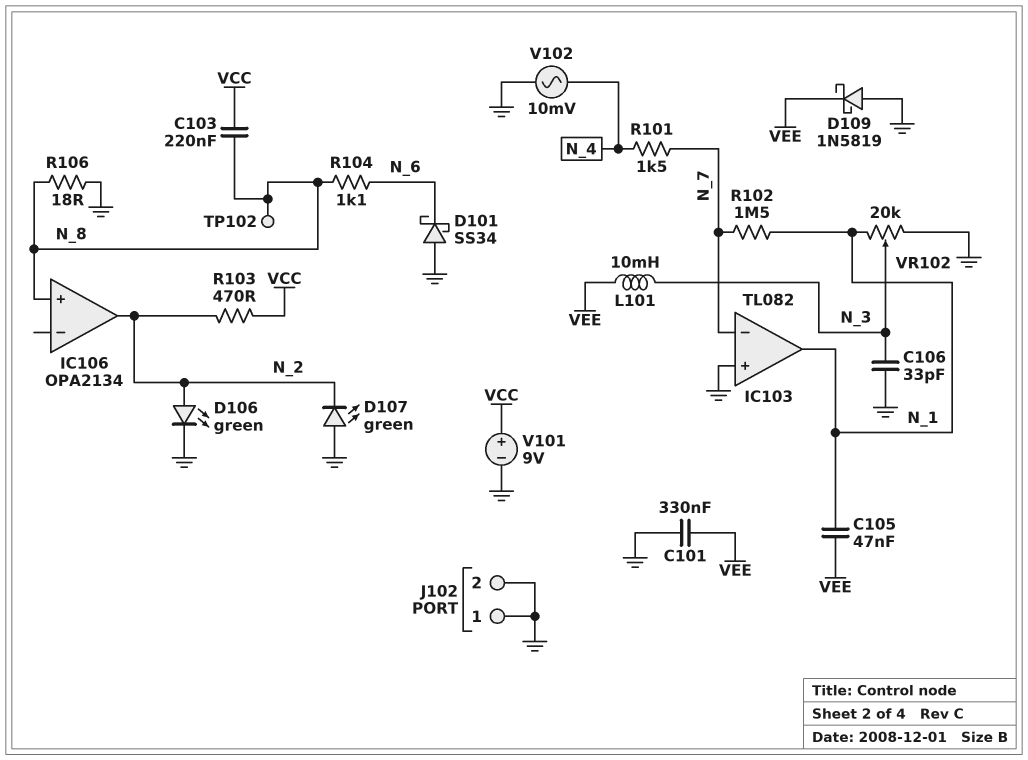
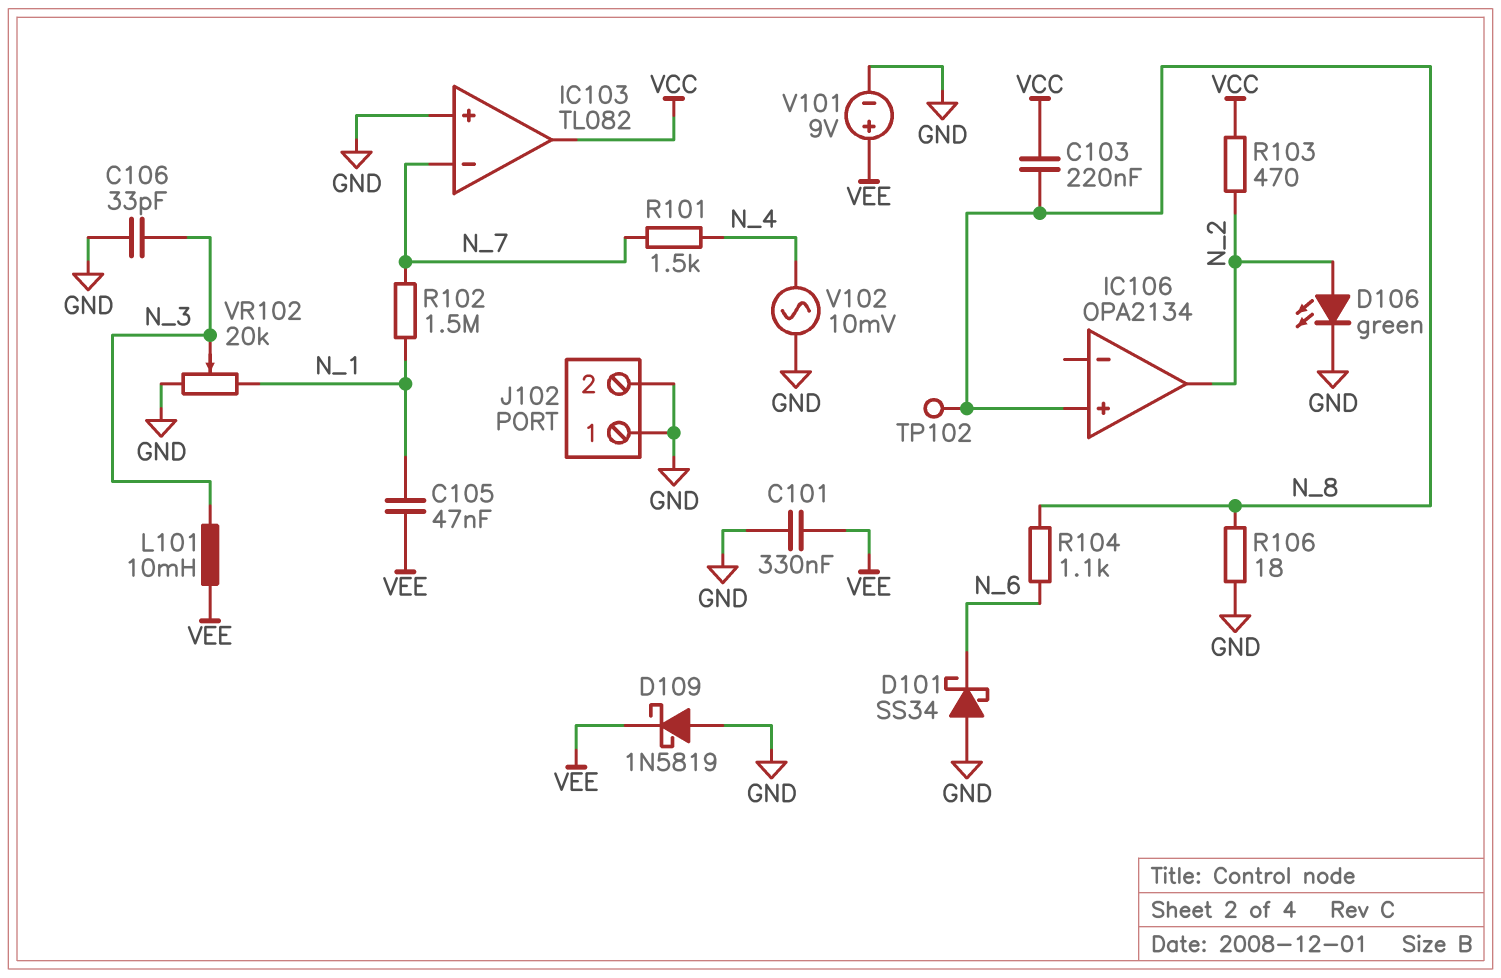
D107: LED green (A GND, K N_2) -> none
IC103 pin out: N_1 -> VCC
V101: 9V (plus VCC, minus GND) -> 9V (plus VEE, minus GND)

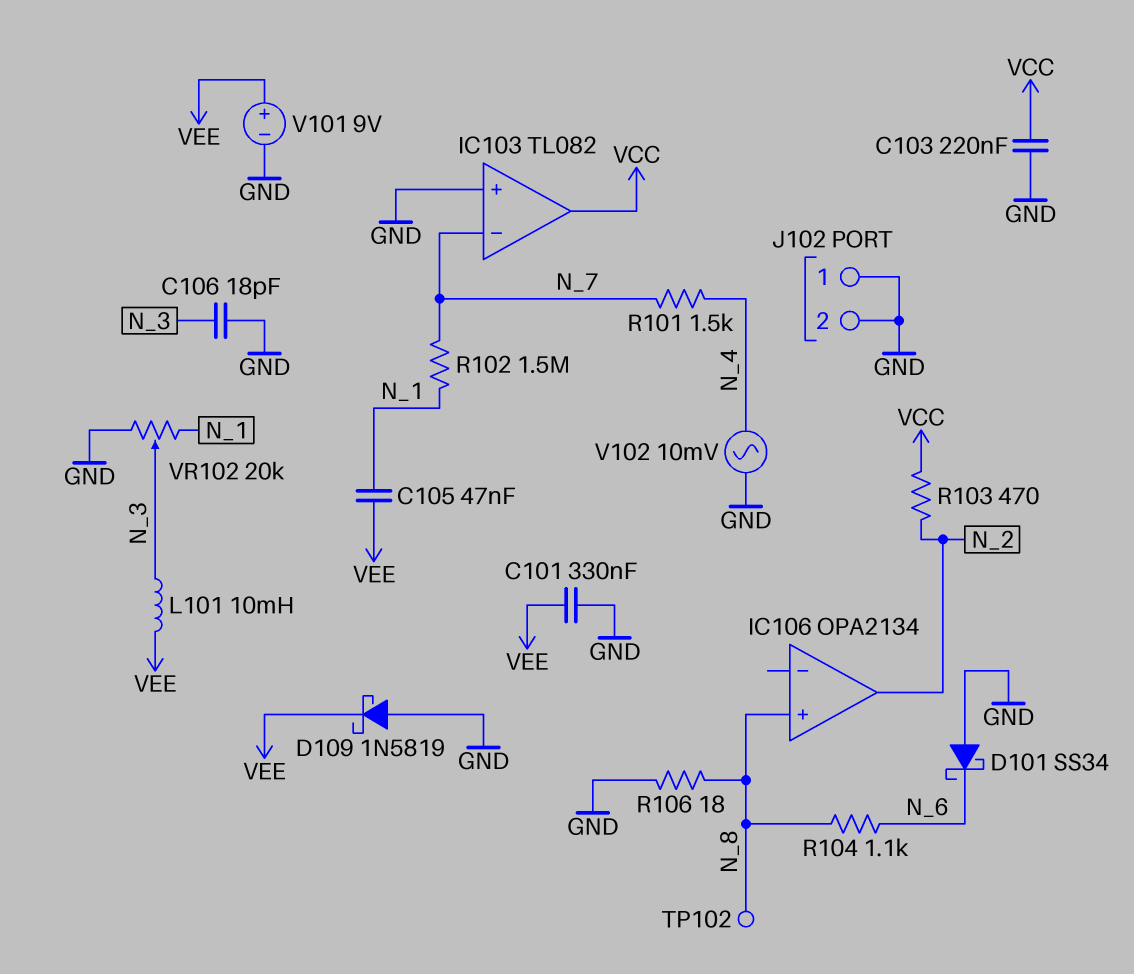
C103: 220nF (N_8, VCC) -> 220nF (GND, VCC)
C106: 33pF (GND, N_3) -> 18pF (GND, N_3)
D106: LED green (A N_2, K GND) -> none

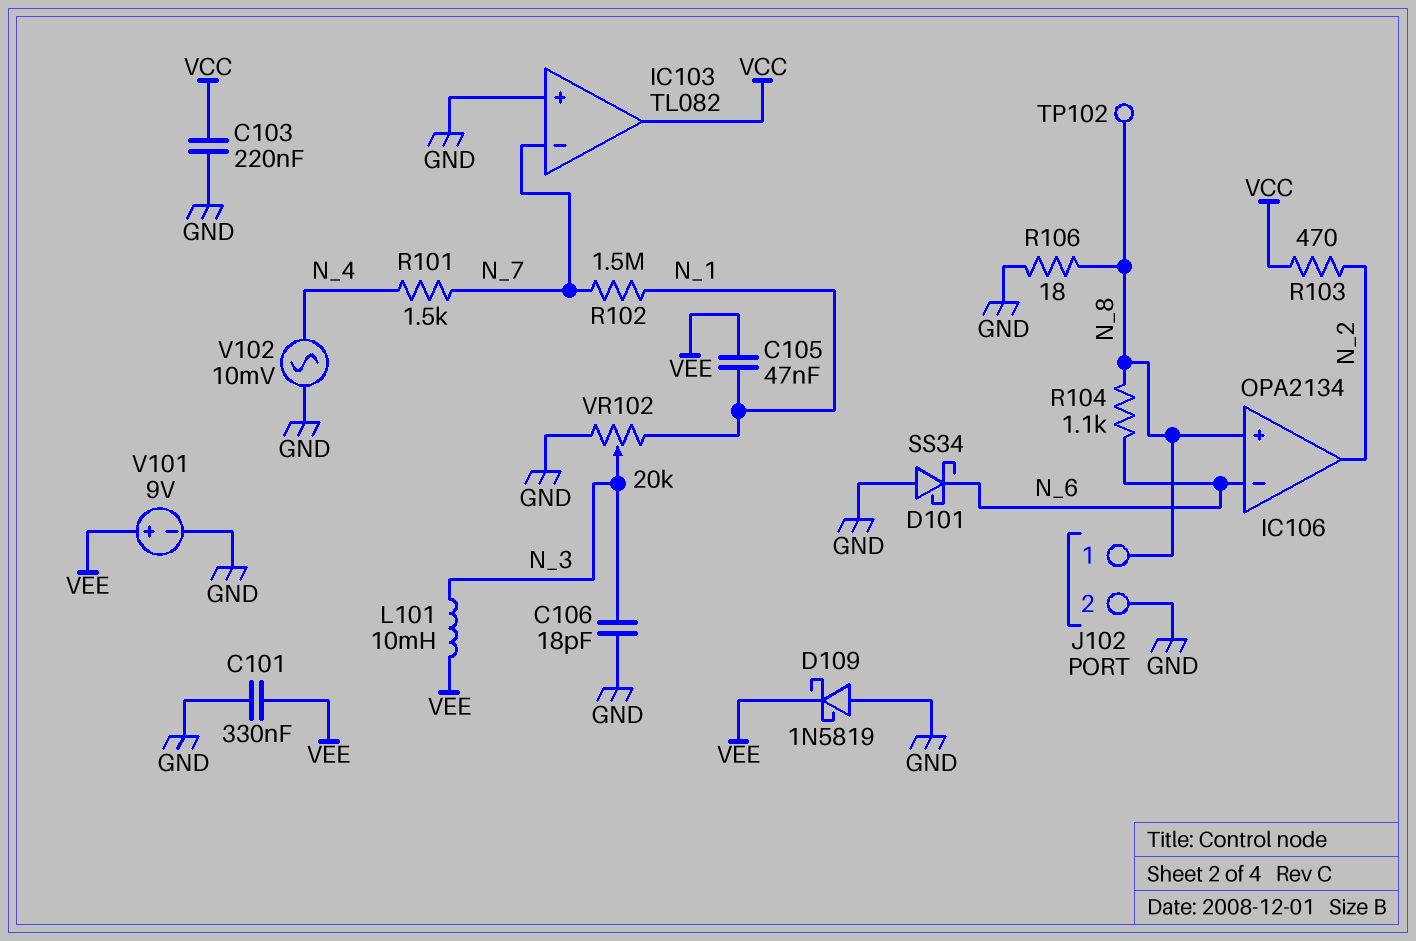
IC106 pin in-: none -> N_6
J102 pin 1: GND -> N_8

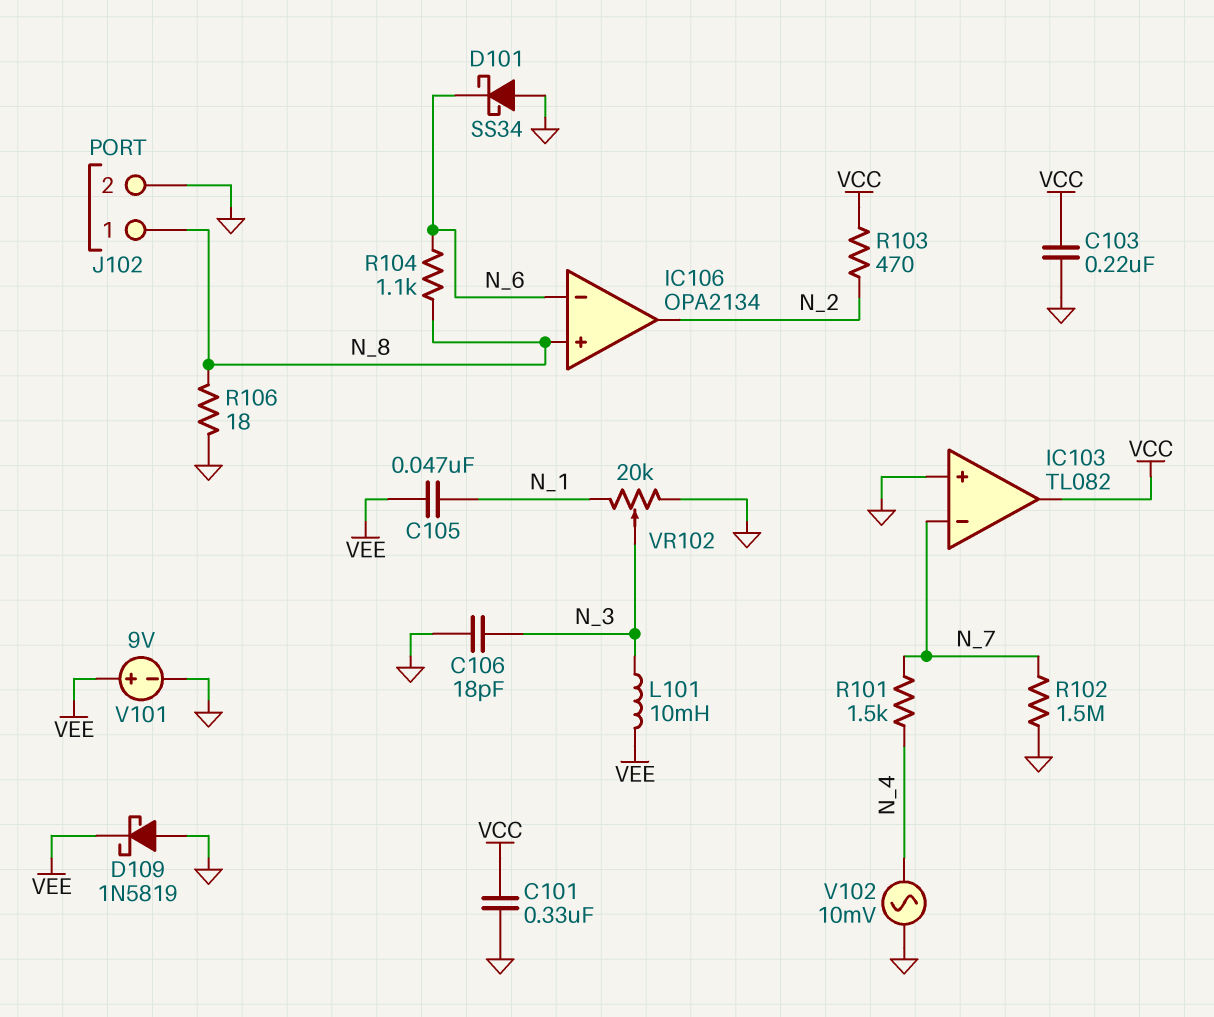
C101: 330nF (GND, VEE) -> 330nF (GND, VCC)
R102: 1.5M (N_1, N_7) -> 1.5M (GND, N_7)
TP102: test point (N_8) -> none

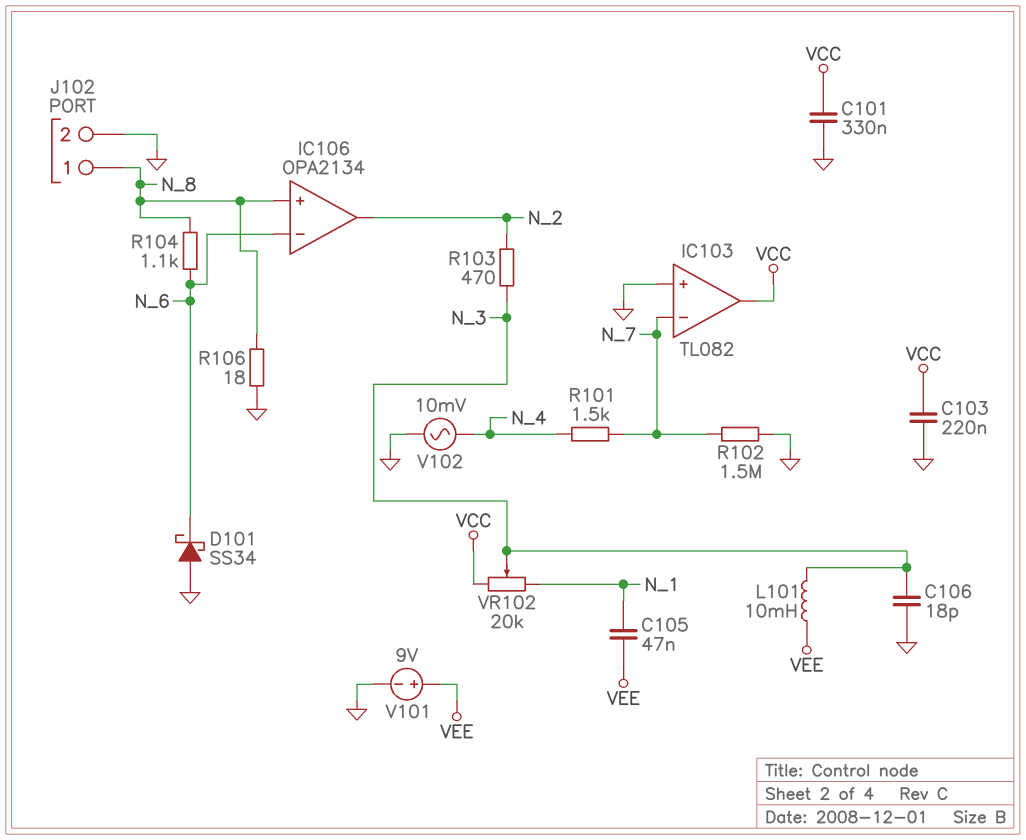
D109: schottky 1N5819 (A GND, K VEE) -> none
R103: 470 (N_2, VCC) -> 470 (N_2, N_3)
VR102: 20k (GND, N_1, wiper N_3) -> 20k (N_1, VCC, wiper N_3)

